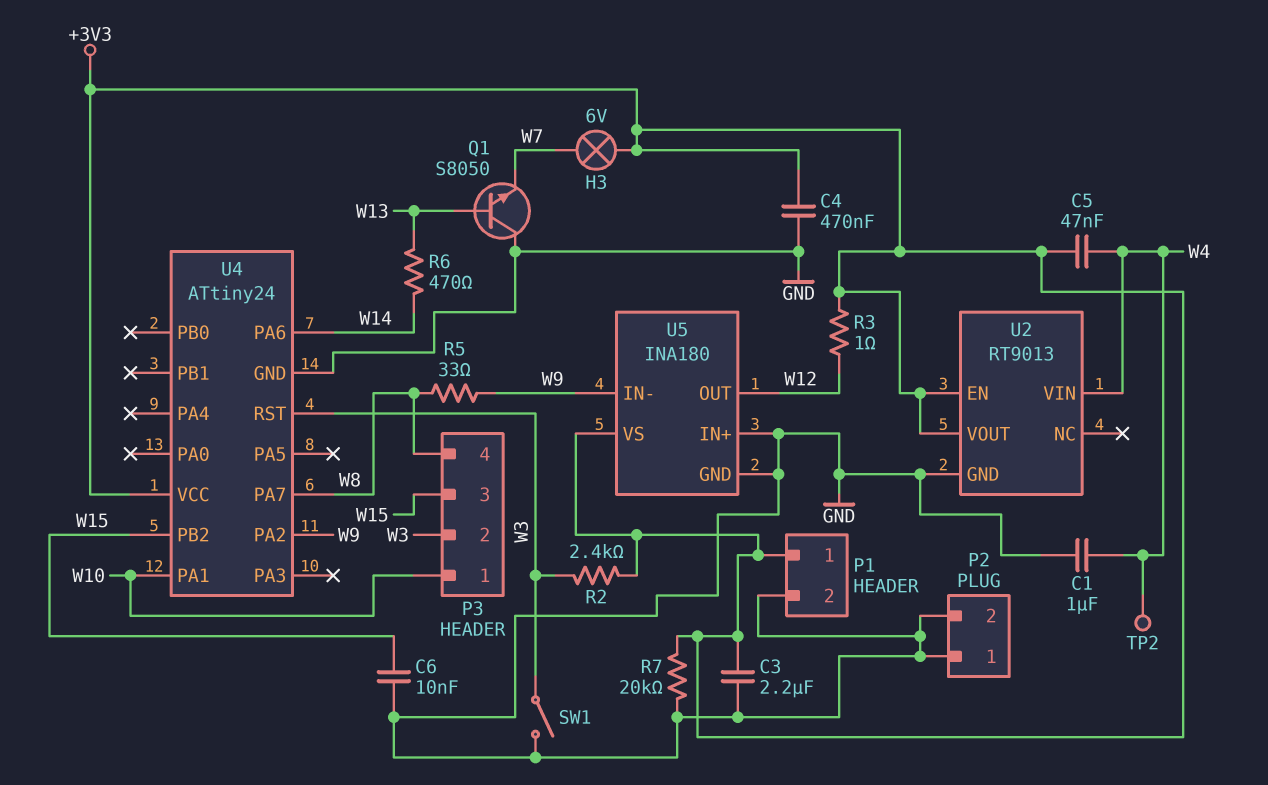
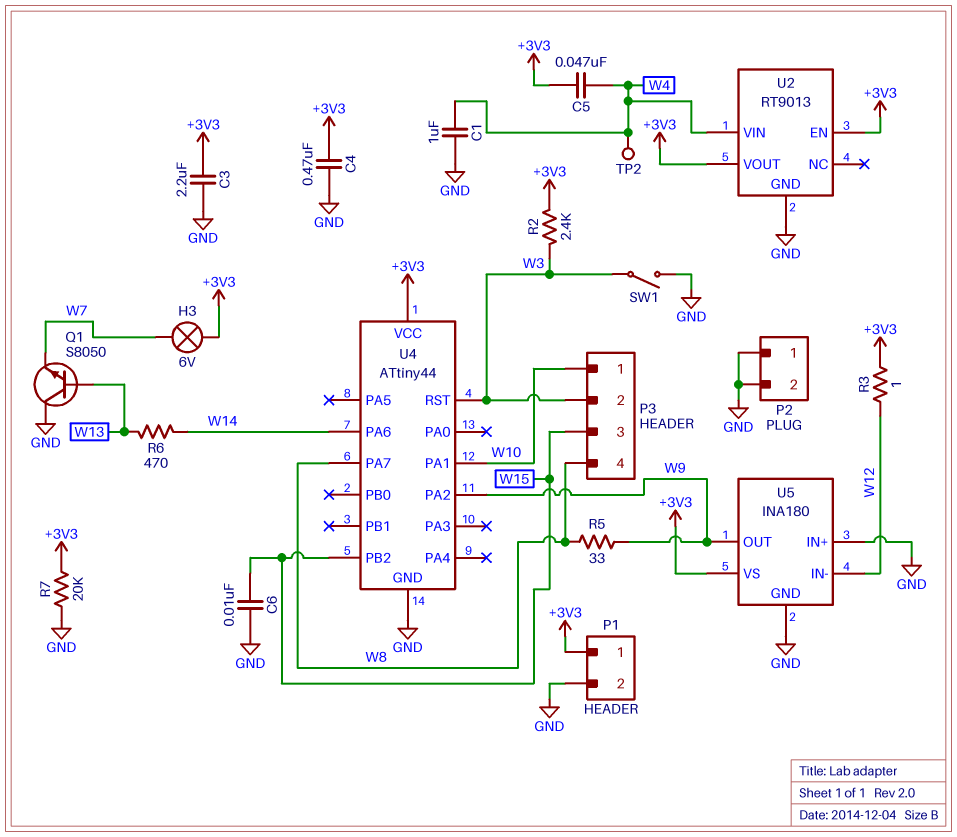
U4: ATtiny24 -> ATtiny44
U5 pin IN-: W9 -> W12
U5 pin OUT: W12 -> W9

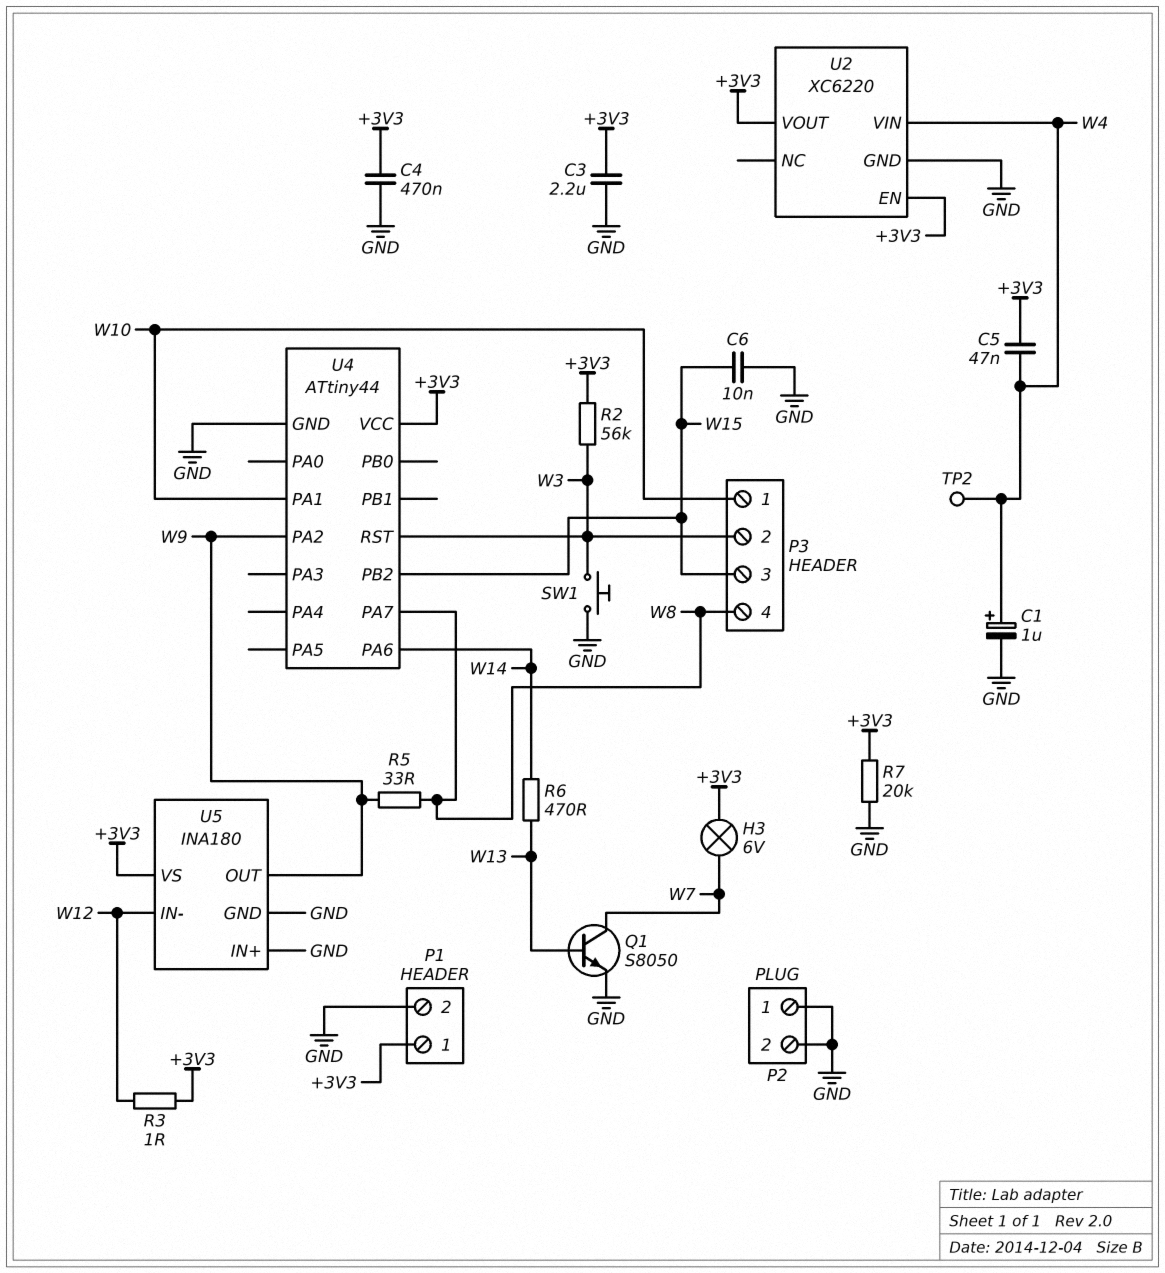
C1: 1uF (GND, W4) -> 1uF (plus W4, minus GND)
Q1: NPN S8050 (B W13, C GND, E W7) -> NPN S8050 (B W13, C W7, E GND)
R2: 2.4k (+3V3, W3) -> 56k (+3V3, W3)
SW1: switch (GND, W3) -> button (GND, W3)
U2: RT9013 -> XC6220

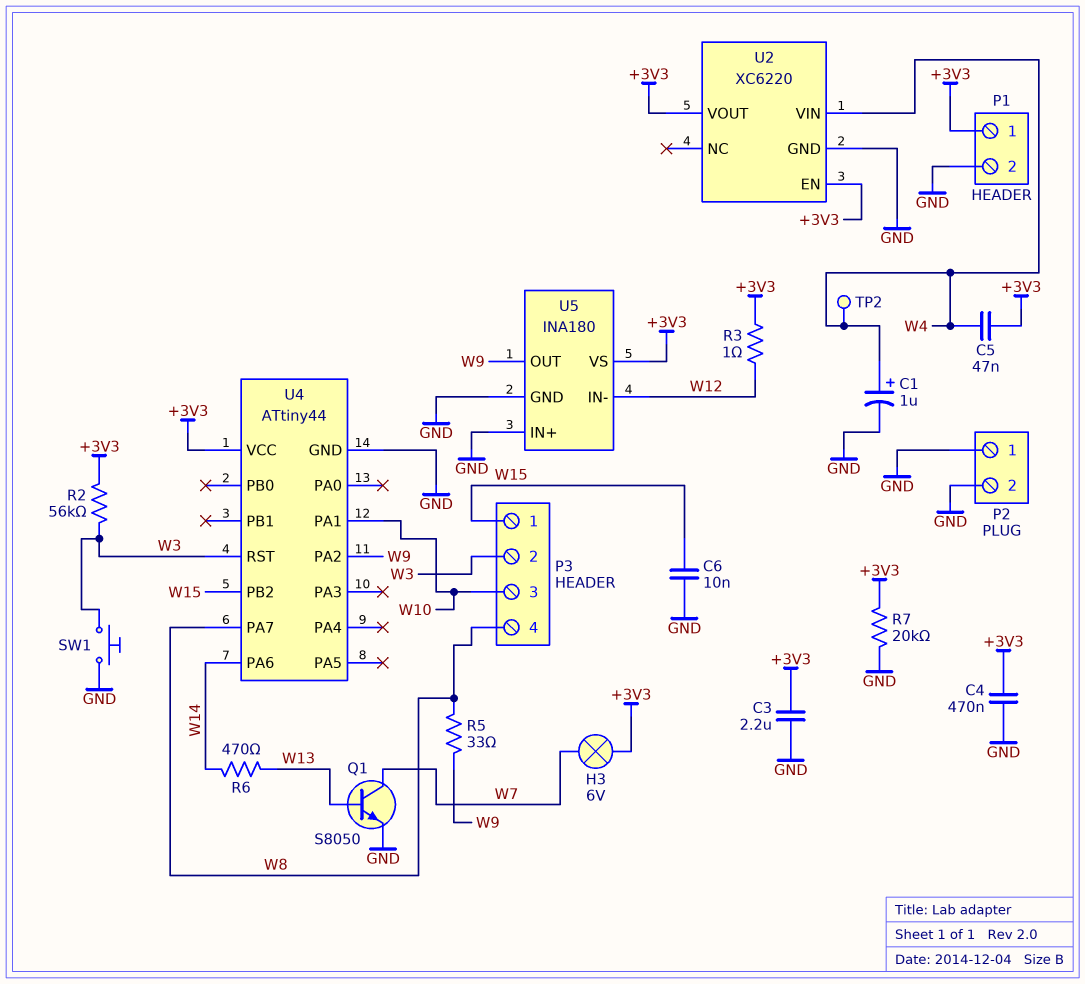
P3 pin 1: W10 -> W15
P3 pin 3: W15 -> W10

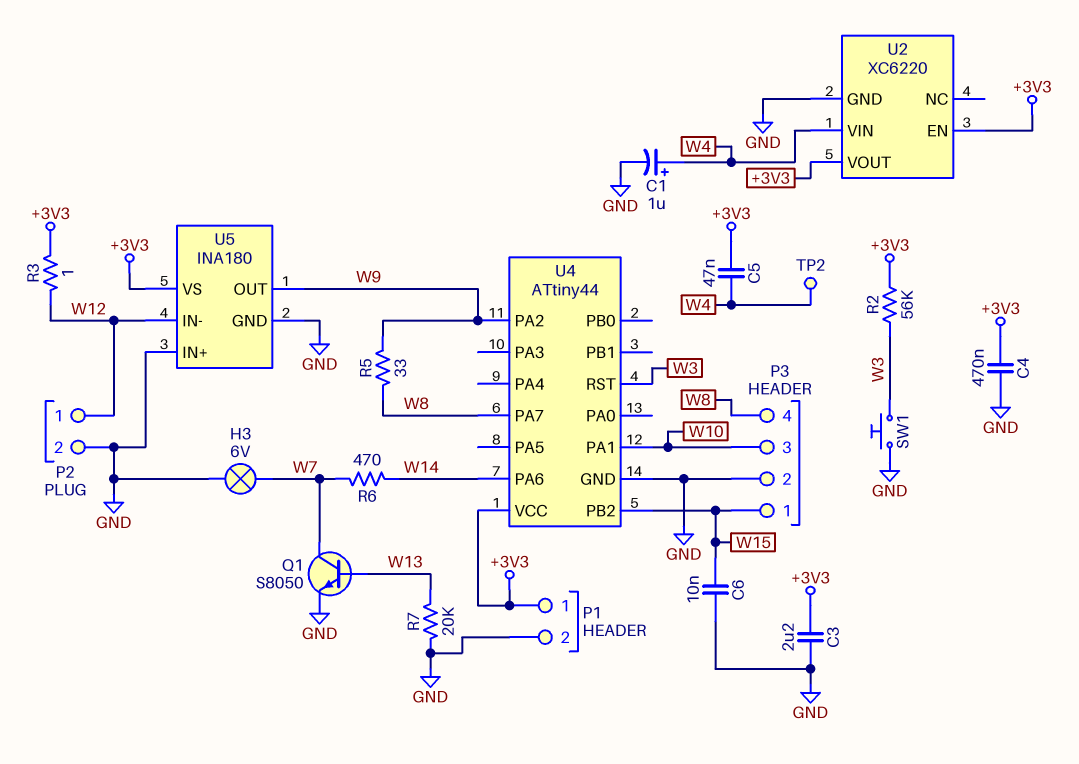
H3: lamp 6V (+3V3, W7) -> lamp 6V (GND, W7)
P2 pin 1: GND -> W12
P3 pin 2: W3 -> GND
R6: 470 (W13, W14) -> 470 (W7, W14)
R7: 20k (+3V3, GND) -> 20k (GND, W13)

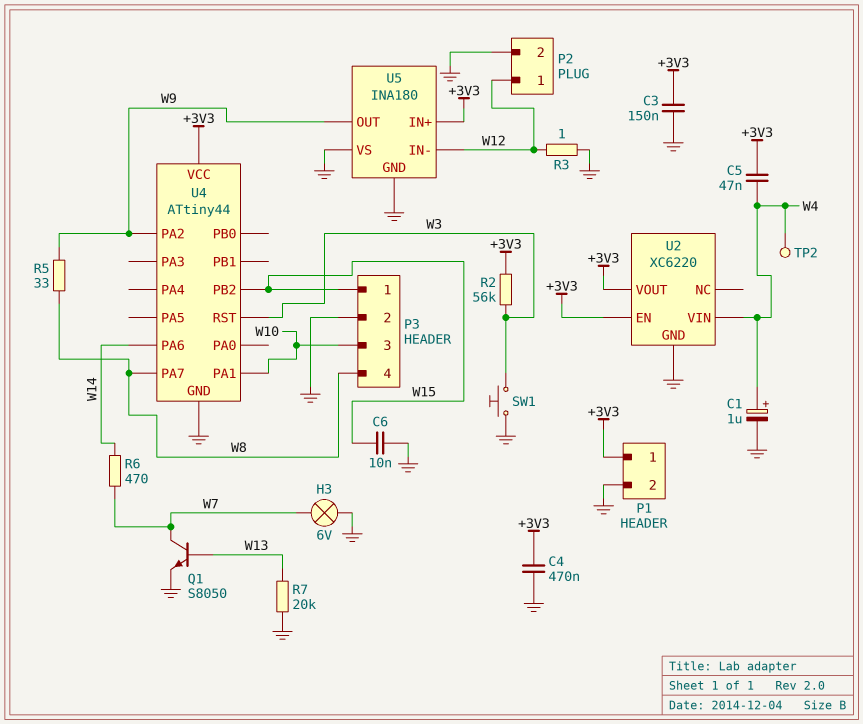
C3: 2.2uF (+3V3, GND) -> 150nF (+3V3, GND)
R3: 1 (+3V3, W12) -> 1 (GND, W12)
U5 pin IN+: GND -> +3V3
U5 pin VS: +3V3 -> GND

